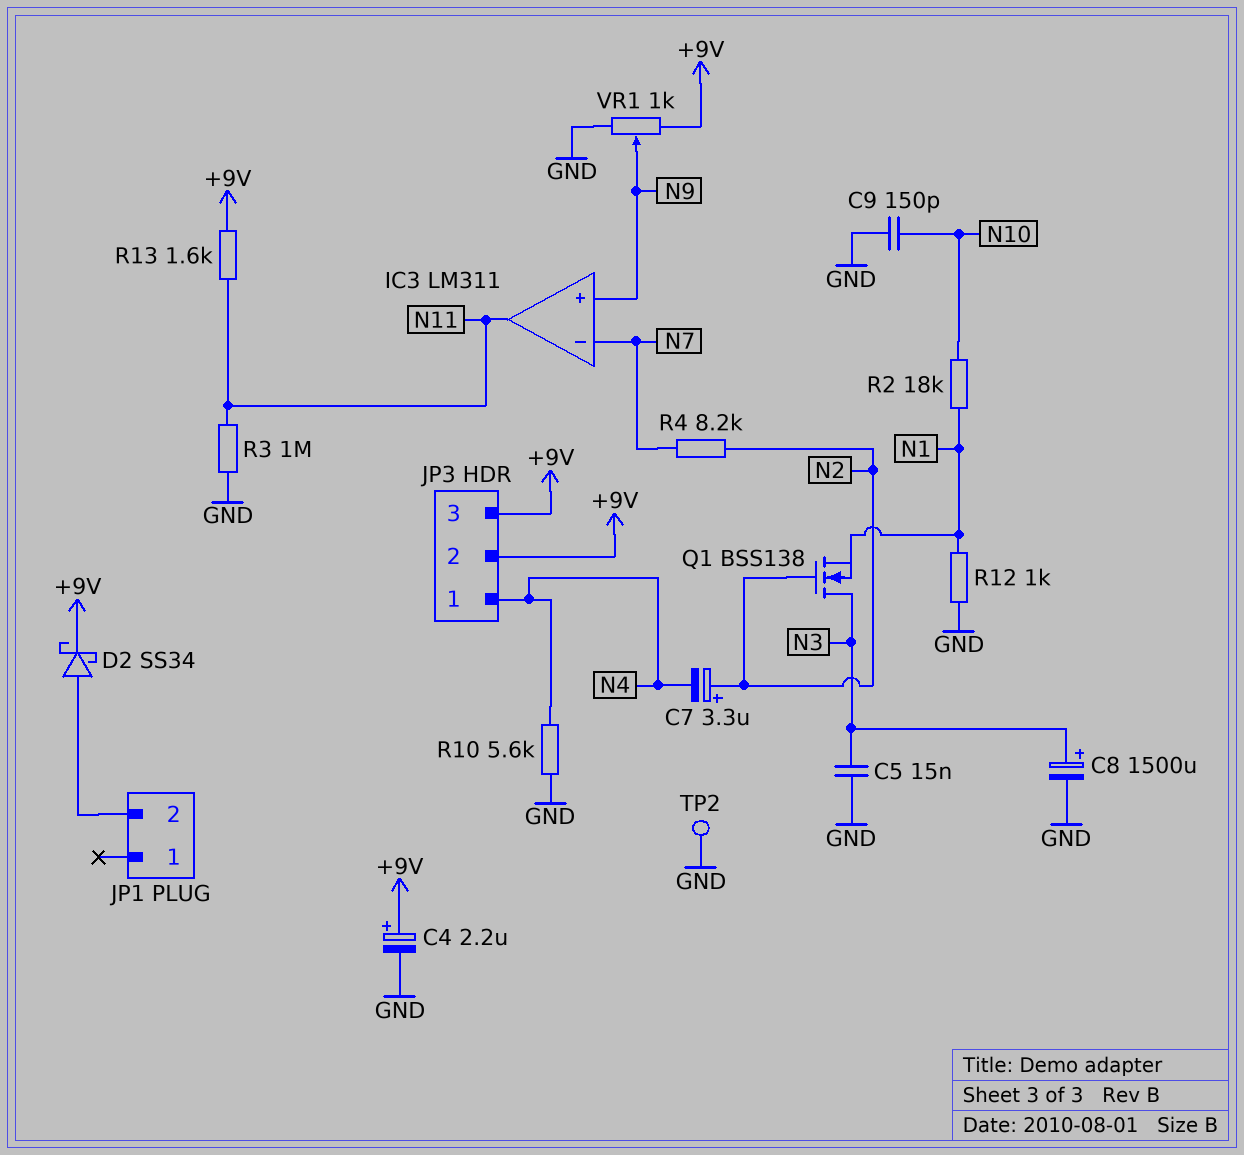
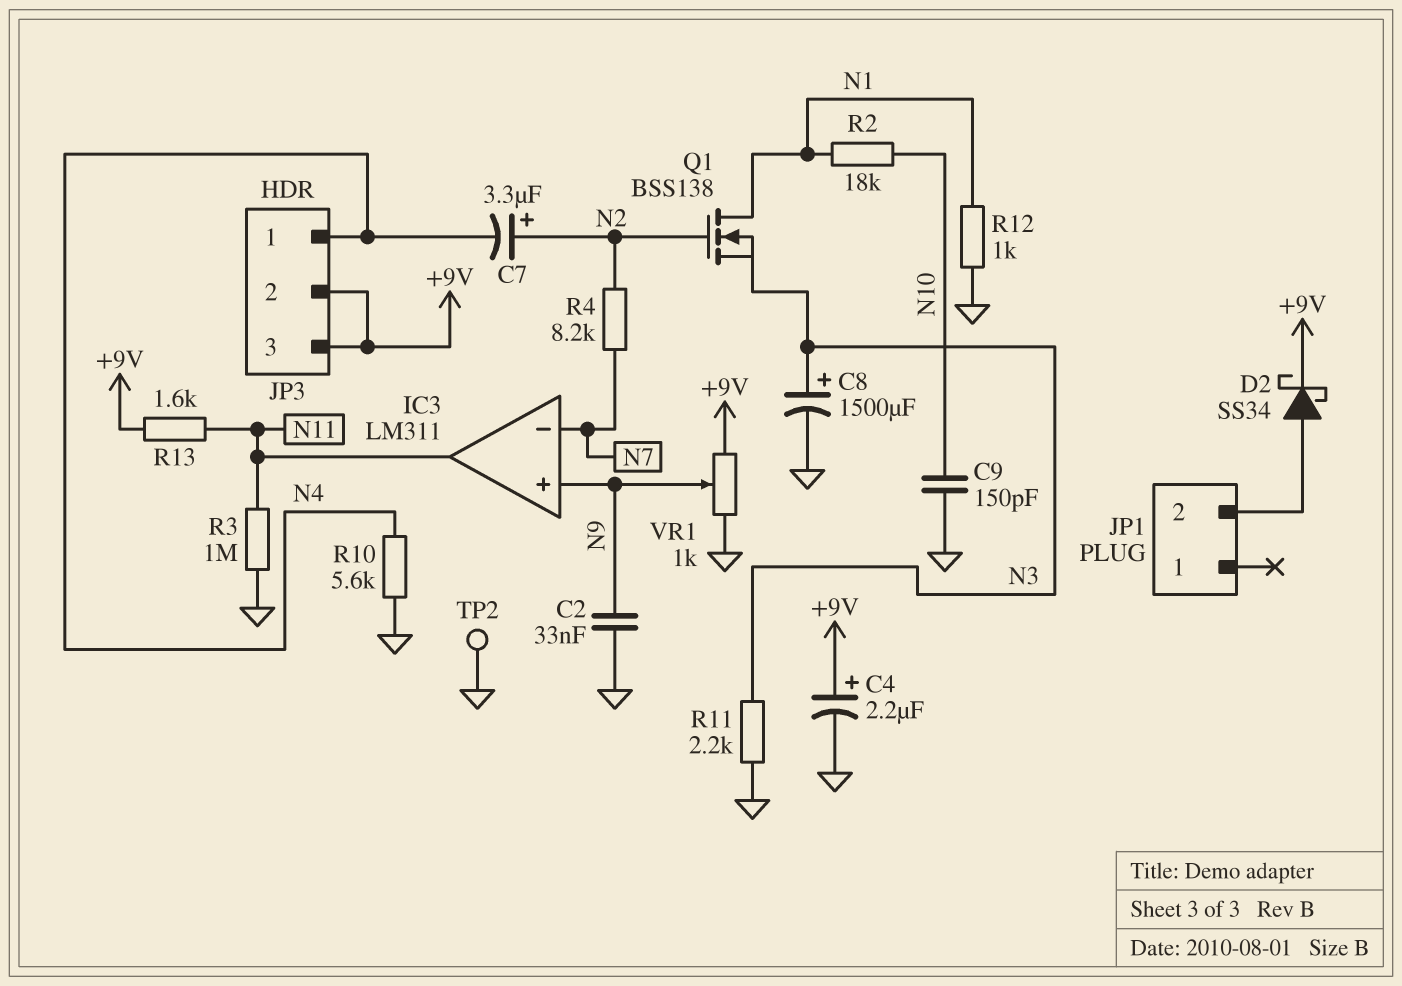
C2: none -> 33nF (GND, N9)
C5: 15nF (GND, N3) -> none
Q1: NMOS BSS138 (G N2, D N3, S N1) -> NMOS BSS138 (G N2, D N1, S N3)
R11: none -> 2.2k (GND, N3)

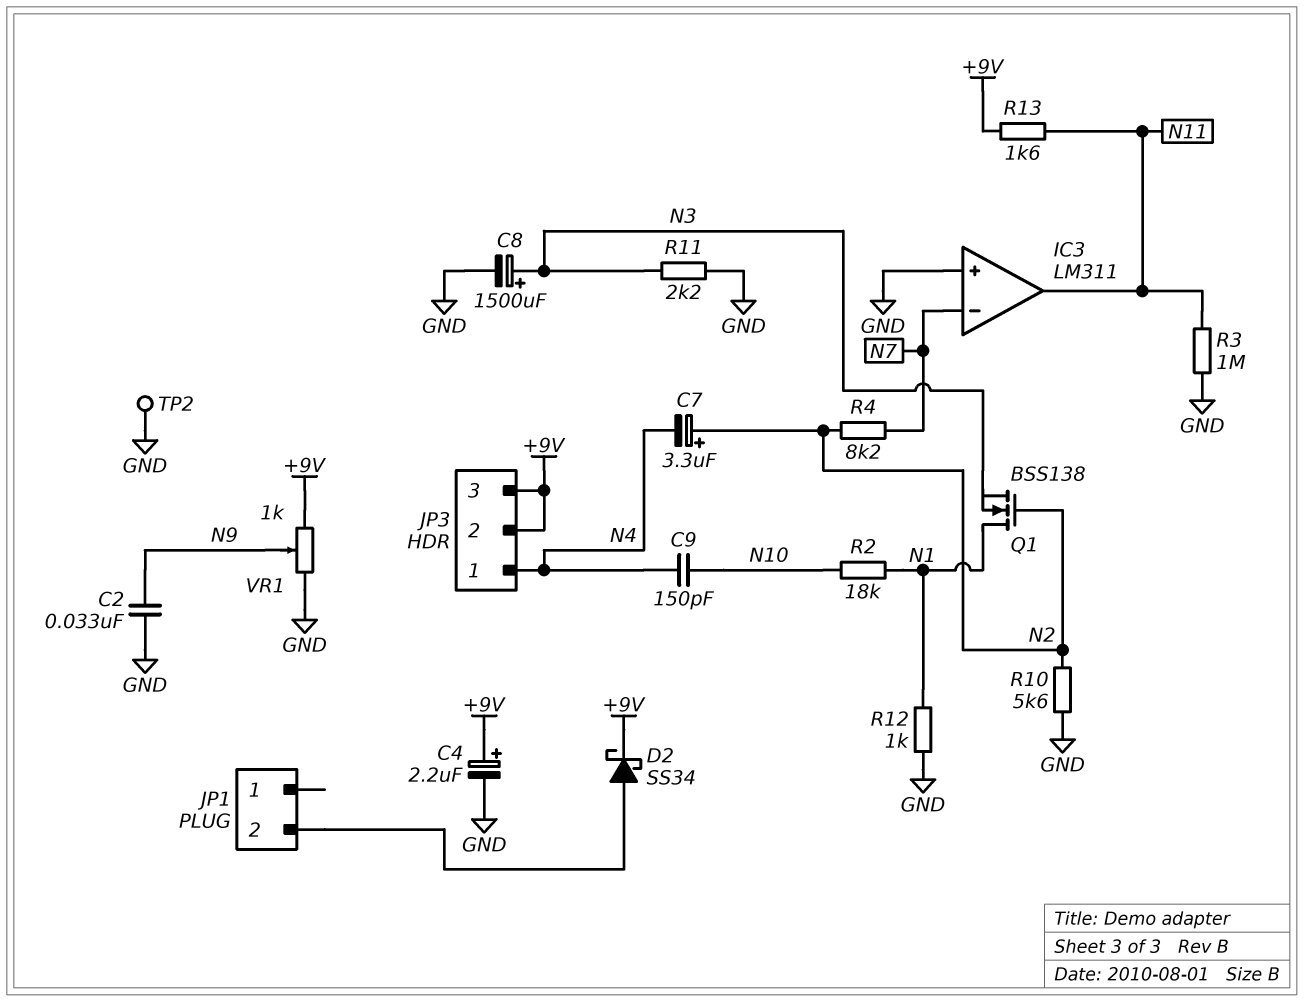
C9: 150pF (GND, N10) -> 150pF (N4, N10)
IC3 pin in+: N9 -> GND
R10: 5.6k (GND, N4) -> 5.6k (GND, N2)

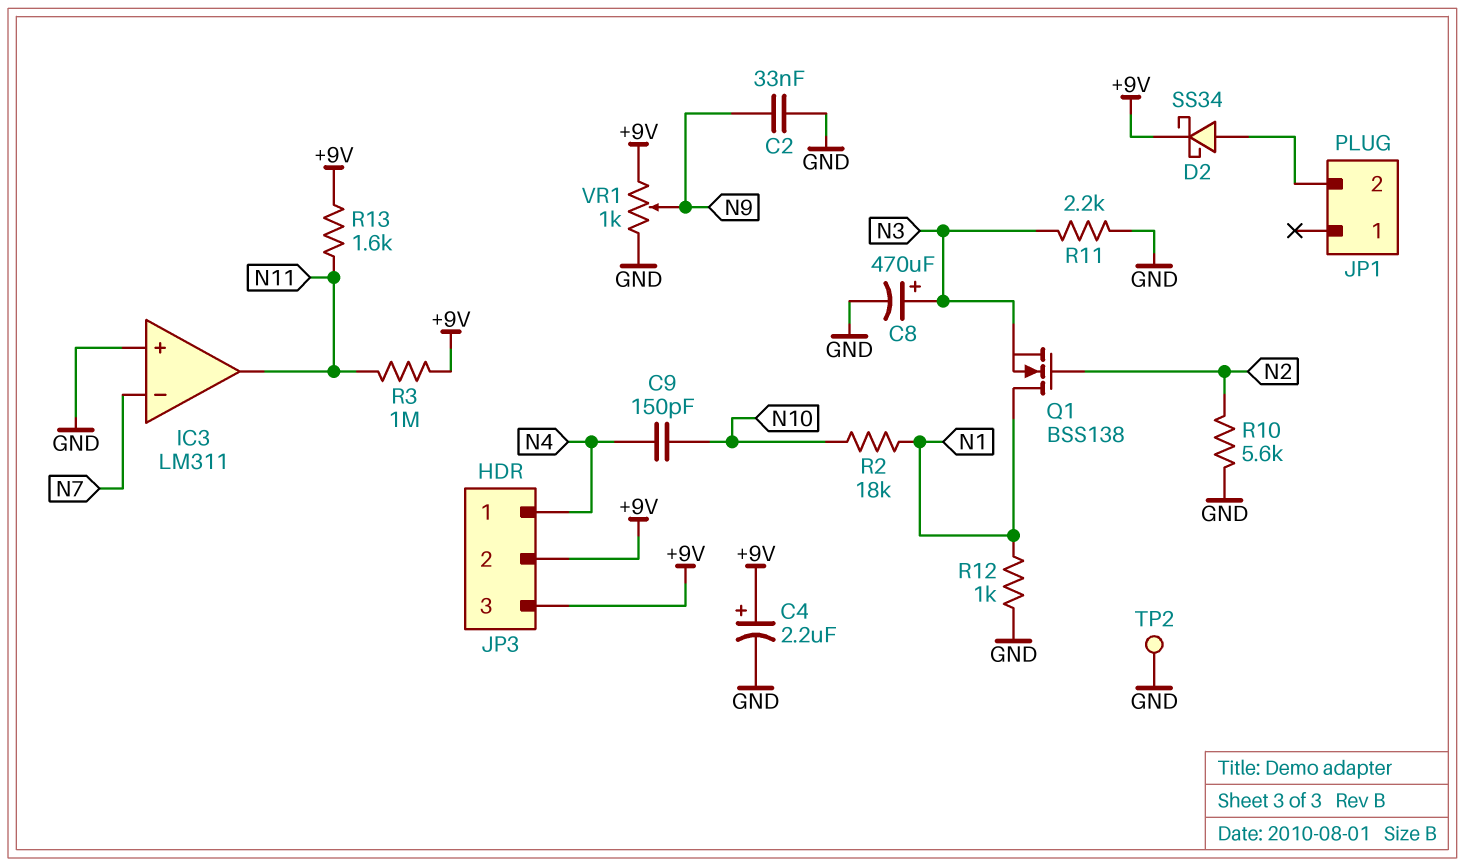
C7: 3.3uF (plus N2, minus N4) -> none
C8: 1500uF (plus N3, minus GND) -> 470uF (plus N3, minus GND)
R3: 1M (GND, N11) -> 1M (+9V, N11)
R4: 8.2k (N2, N7) -> none

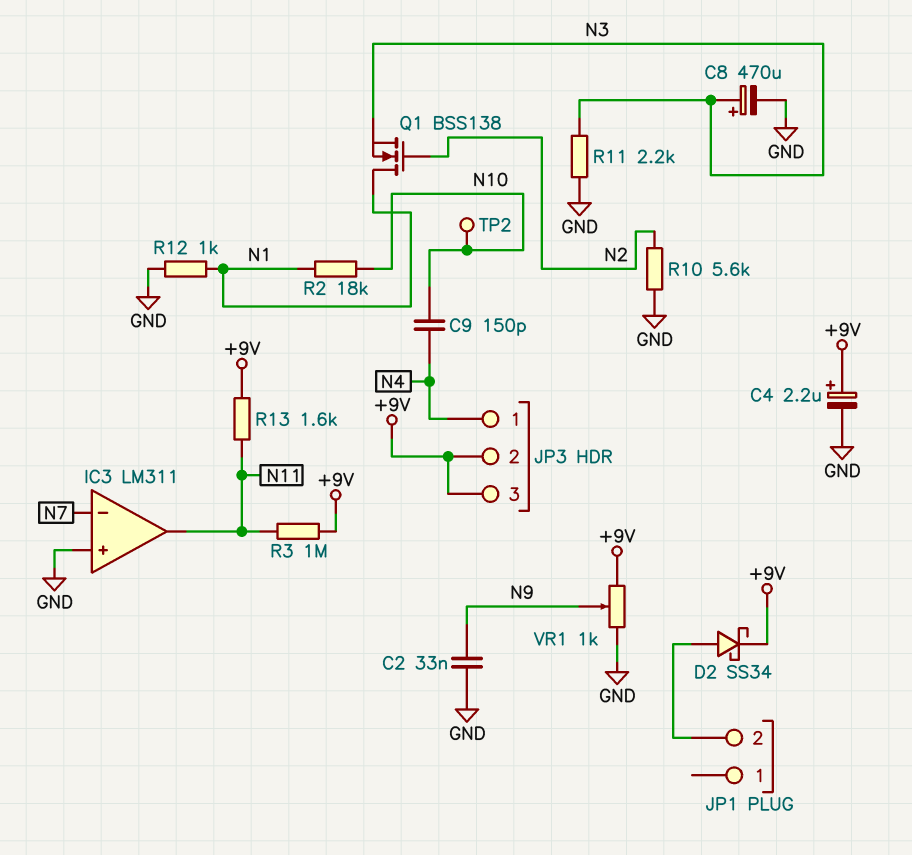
TP2: test point (GND) -> test point (N10)

